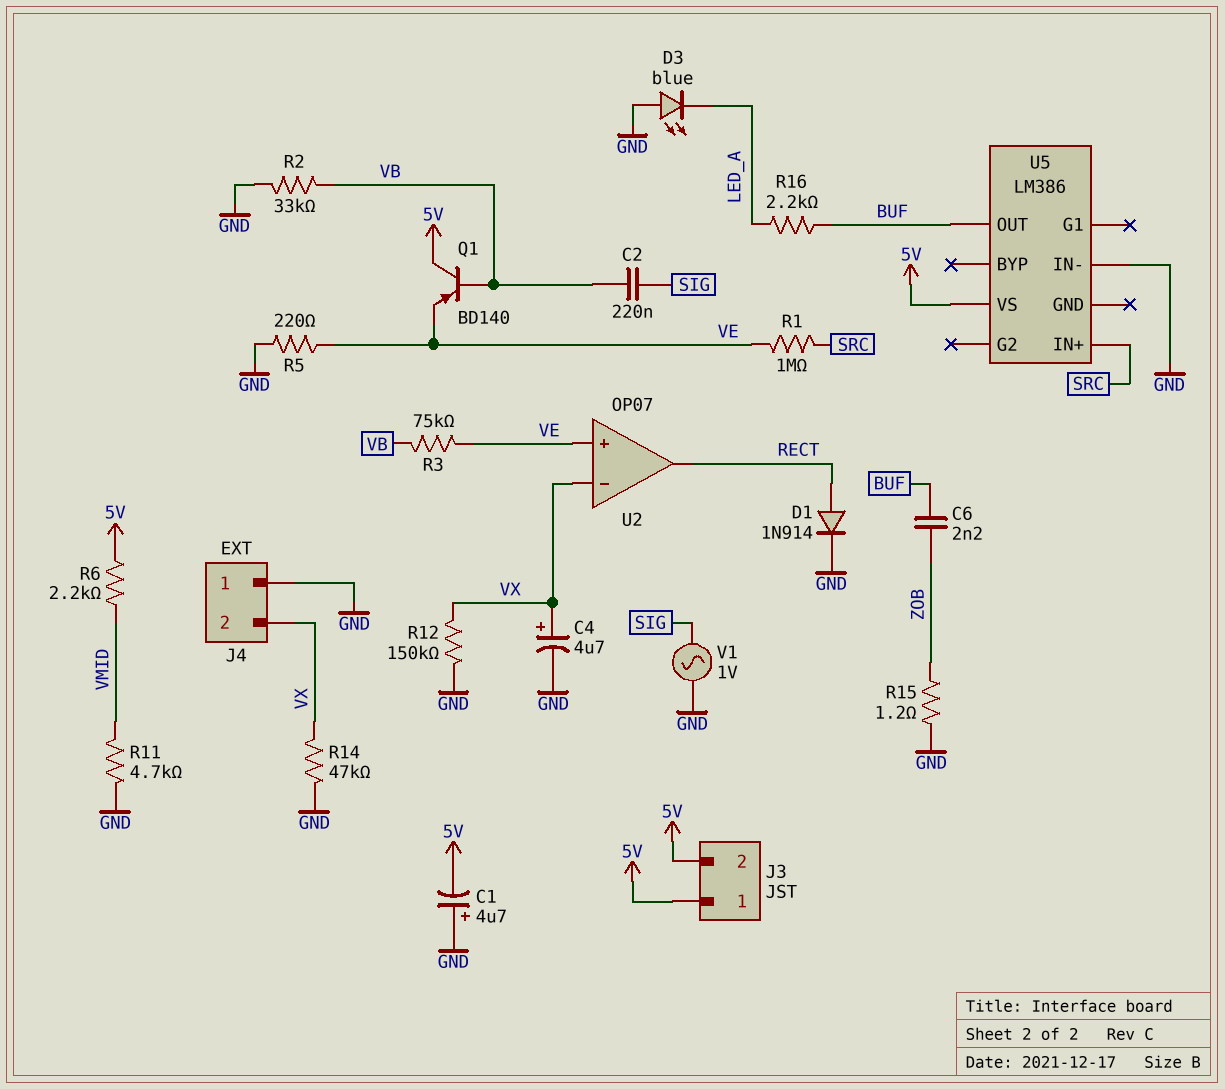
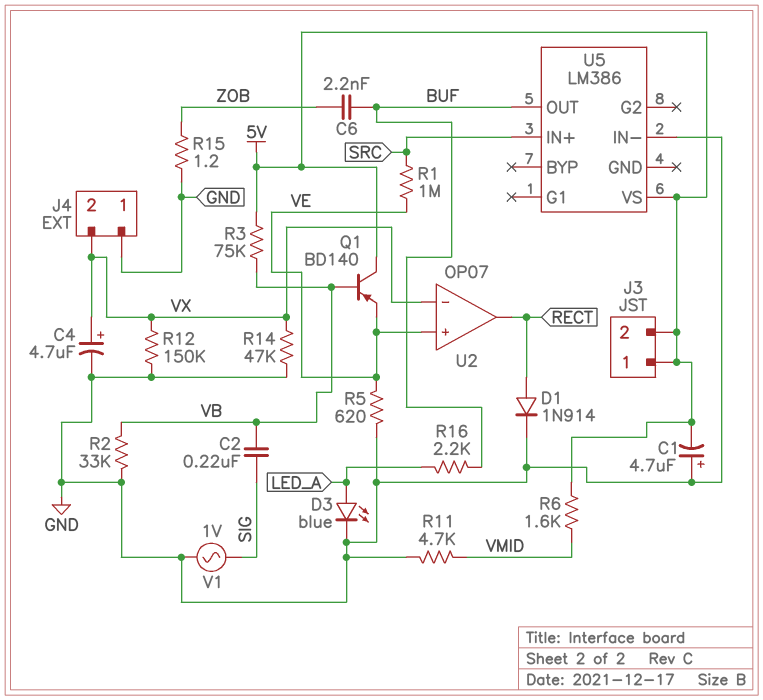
D3: LED blue (A GND, K LED_A) -> LED blue (A LED_A, K GND)
R3: 75k (VB, VE) -> 75k (5V, VB)
R5: 220 (GND, VE) -> 620 (GND, VE)
R6: 2.2k (5V, VMID) -> 1.6k (5V, VMID)

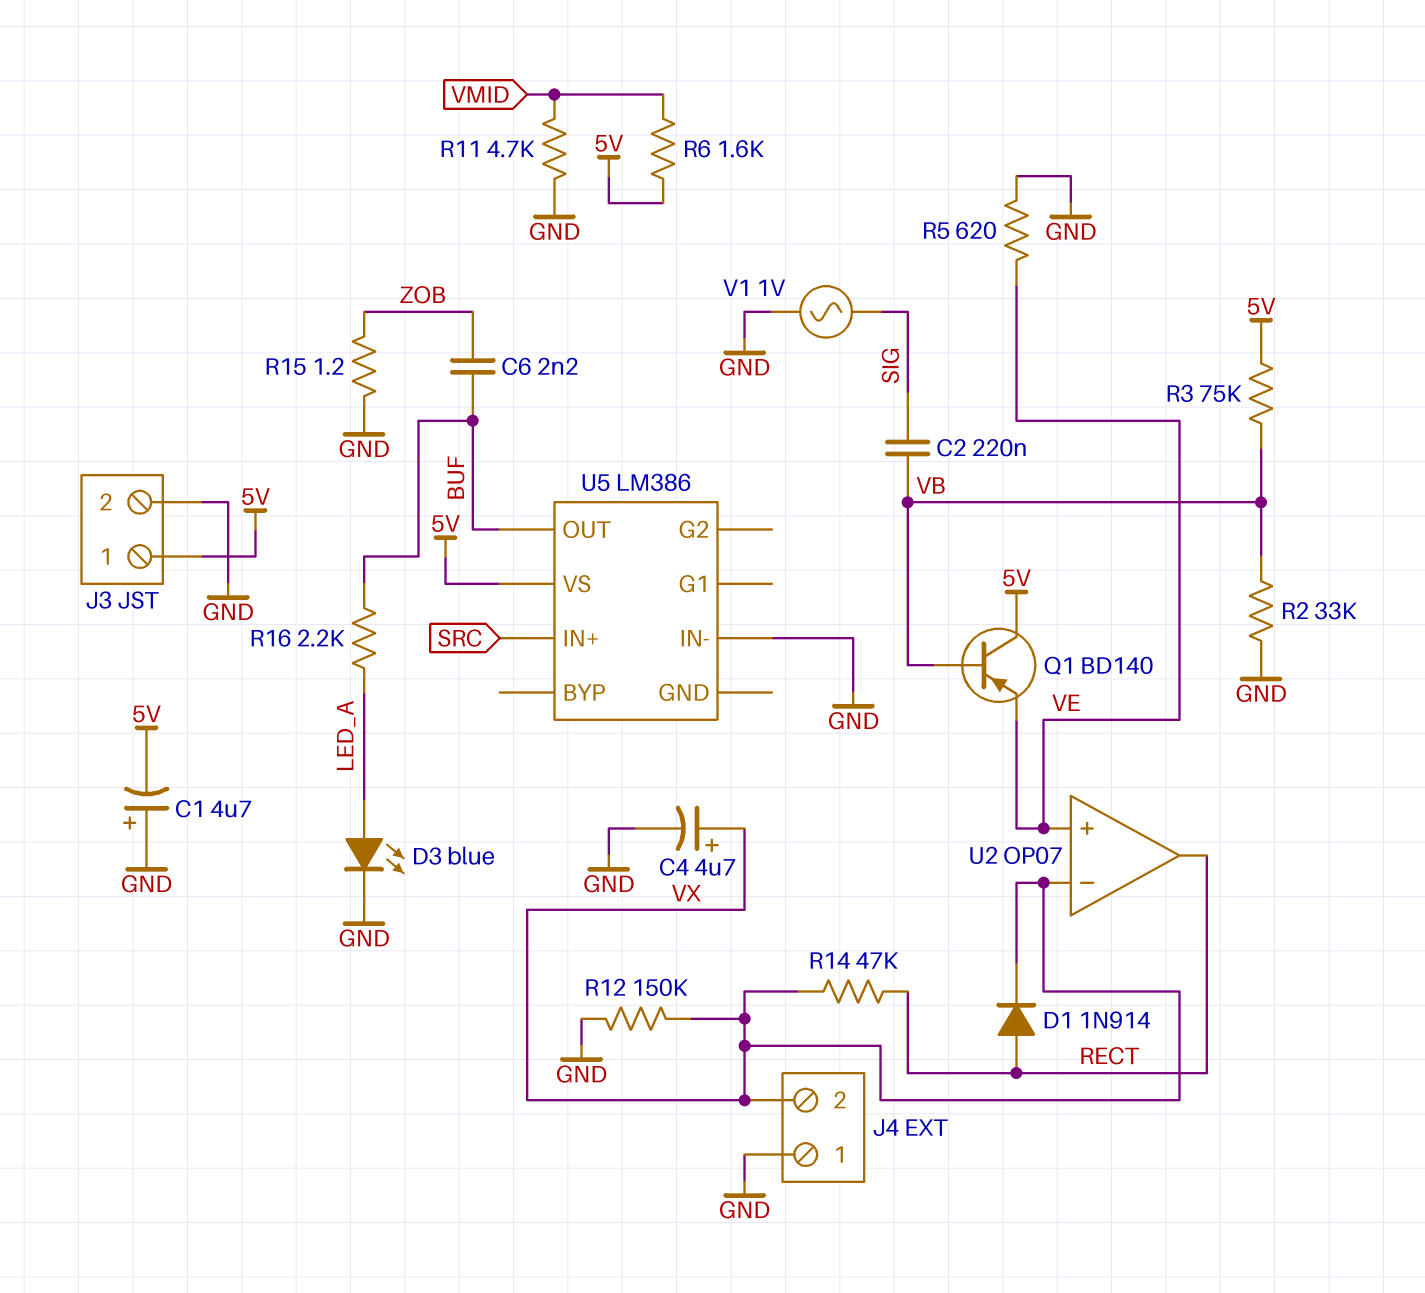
D1: diode 1N914 (A RECT, K GND) -> diode 1N914 (A RECT, K VX)
J3 pin 2: 5V -> GND
R1: 1M (SRC, VE) -> none
R14: 47k (GND, VX) -> 47k (RECT, VX)

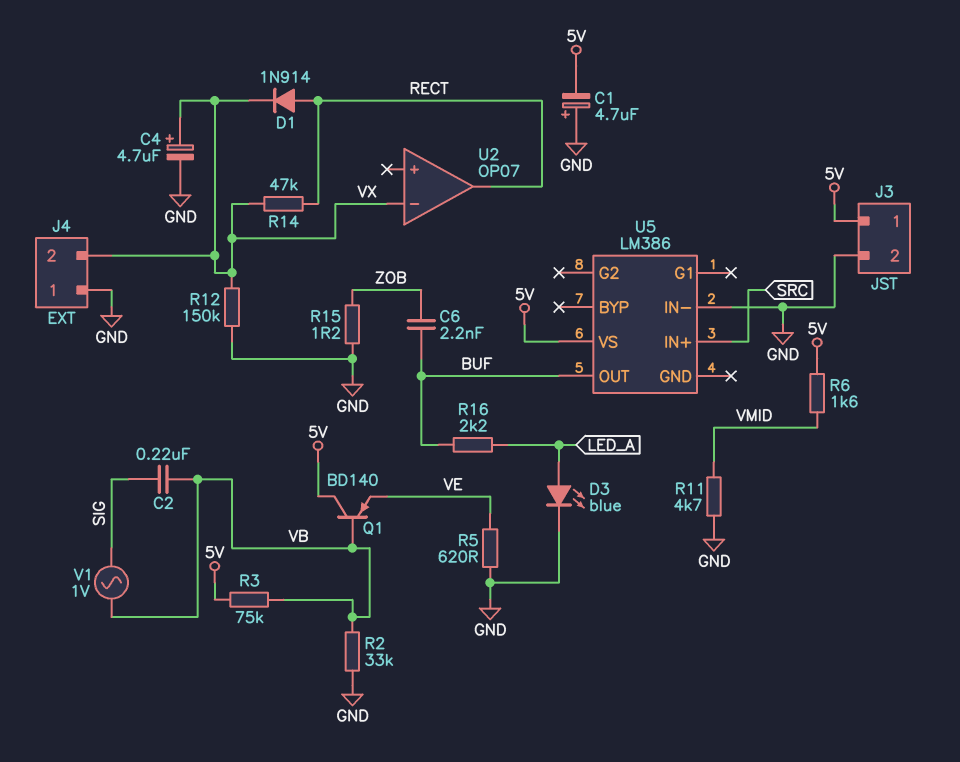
U2 pin in+: VE -> none
V1: AC 1V (GND, SIG) -> AC 1V (SIG, VB)

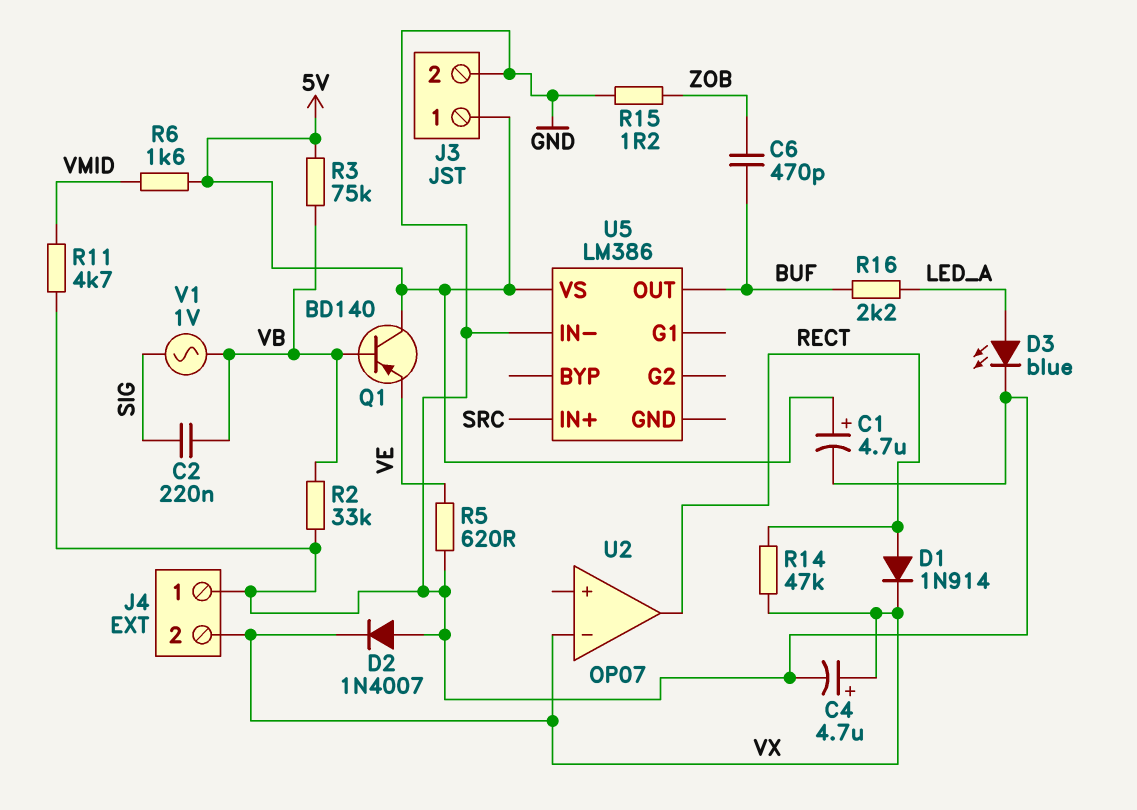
C1: 4.7uF (plus GND, minus 5V) -> 4.7uF (plus 5V, minus GND)
C6: 2.2nF (BUF, ZOB) -> 470pF (BUF, ZOB)
D2: none -> diode 1N4007 (A GND, K VX)
R12: 150k (GND, VX) -> none

